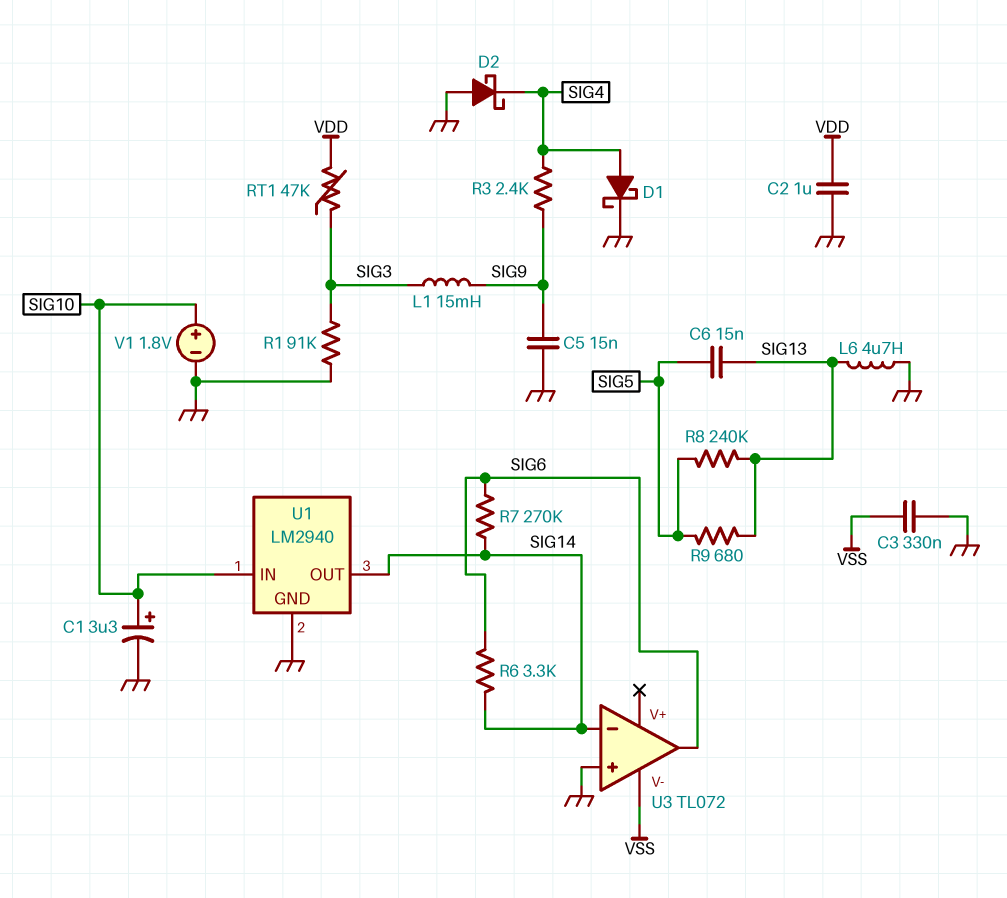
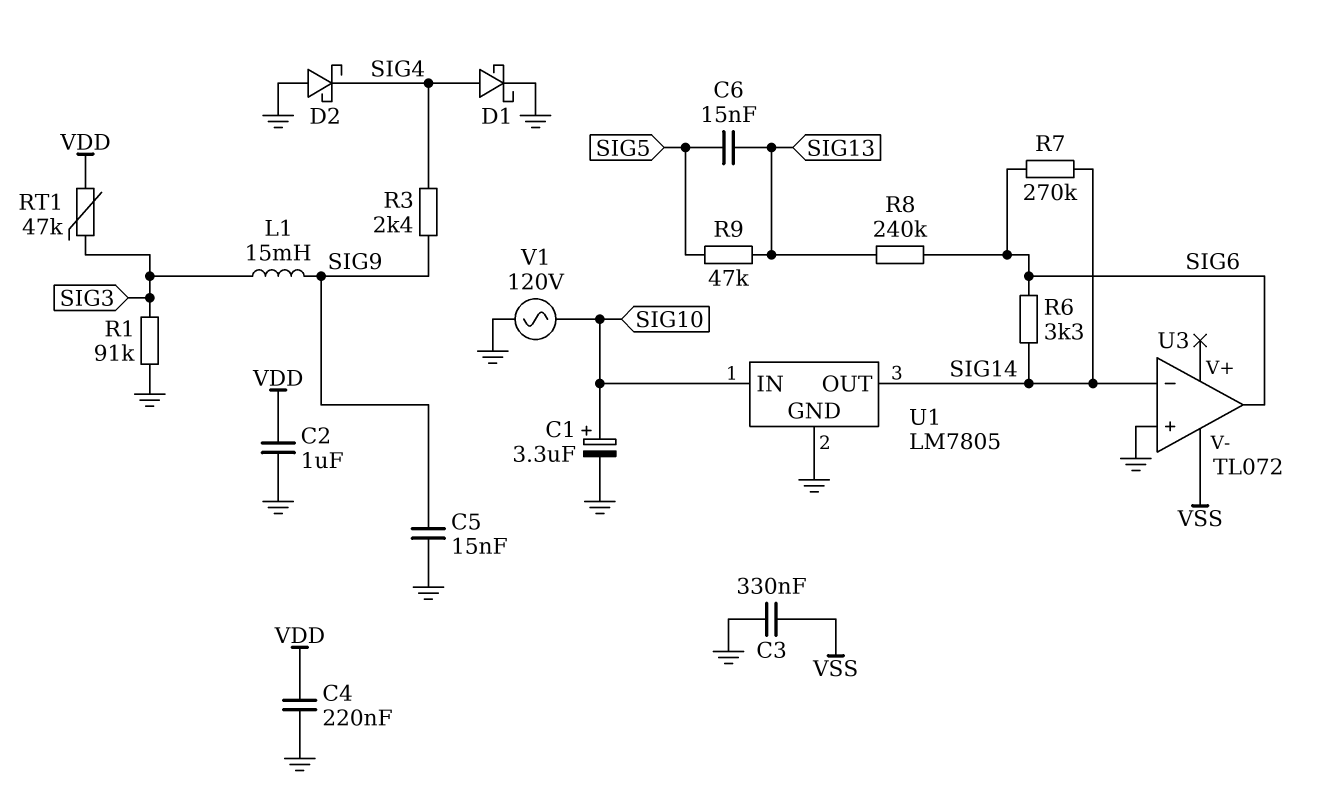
C4: none -> 220nF (GND, VDD)
L6: 4.7uH (GND, SIG13) -> none
R8: 240k (SIG5, SIG13) -> 240k (SIG6, SIG13)
R9: 680 (SIG5, SIG13) -> 47k (SIG5, SIG13)
U1: LM2940 -> LM7805
V1: 1.8V (plus SIG10, minus GND) -> AC 120V (GND, SIG10)

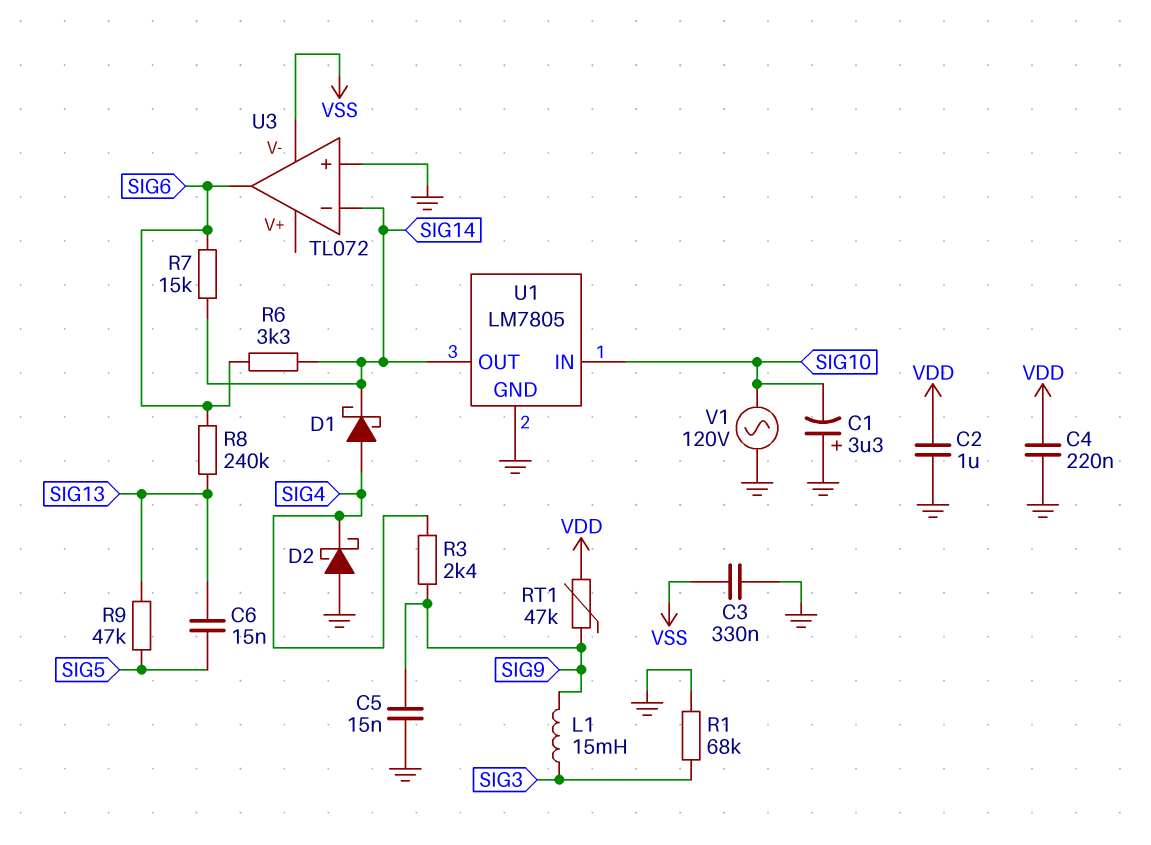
C1: 3.3uF (plus SIG10, minus GND) -> 3.3uF (plus GND, minus SIG10)
D1: schottky (A SIG4, K GND) -> schottky (A SIG4, K SIG14)
R1: 91k (GND, SIG3) -> 68k (GND, SIG3)
R7: 270k (SIG6, SIG14) -> 15k (SIG6, SIG14)
RT1: 47k (SIG3, VDD) -> 47k (SIG9, VDD)

